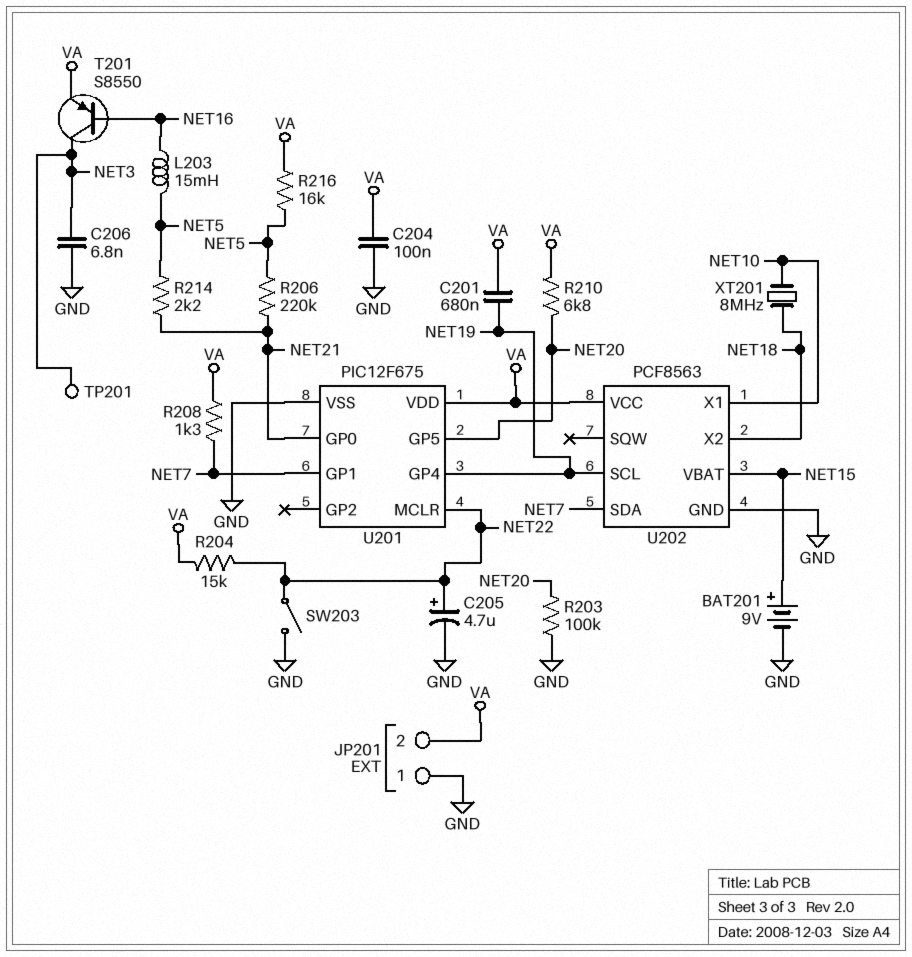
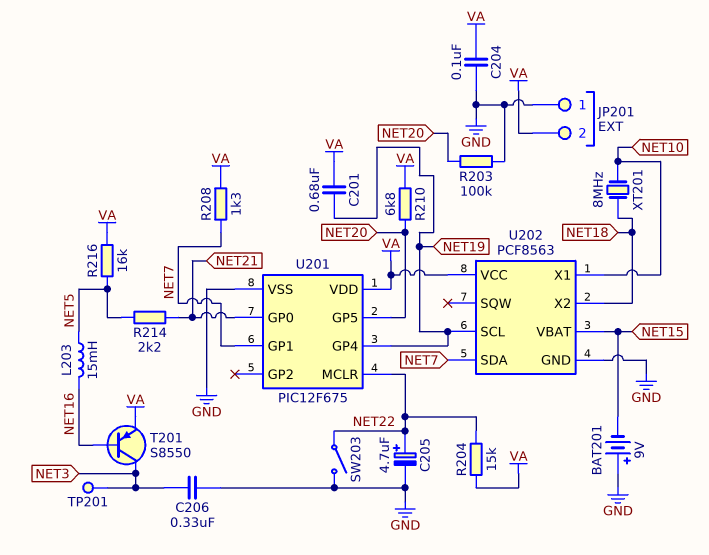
BAT201: 9V (plus NET15, minus GND) -> 9V (plus GND, minus NET15)
C206: 6.8nF (GND, NET3) -> 330nF (GND, NET3)
R206: 220k (NET5, NET21) -> none

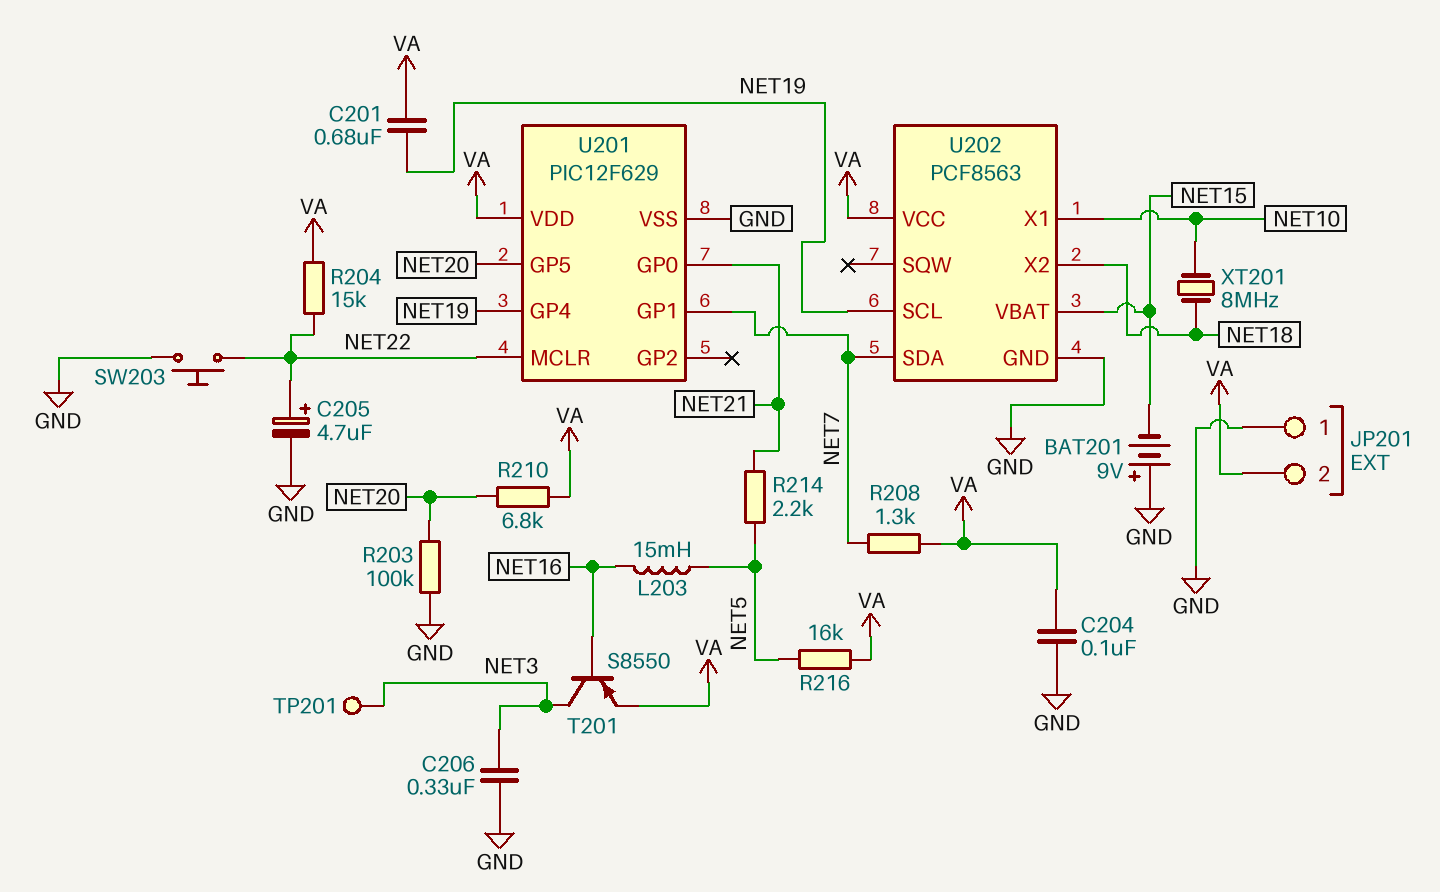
SW203: switch (GND, NET22) -> button (GND, NET22)
U201: PIC12F675 -> PIC12F629

